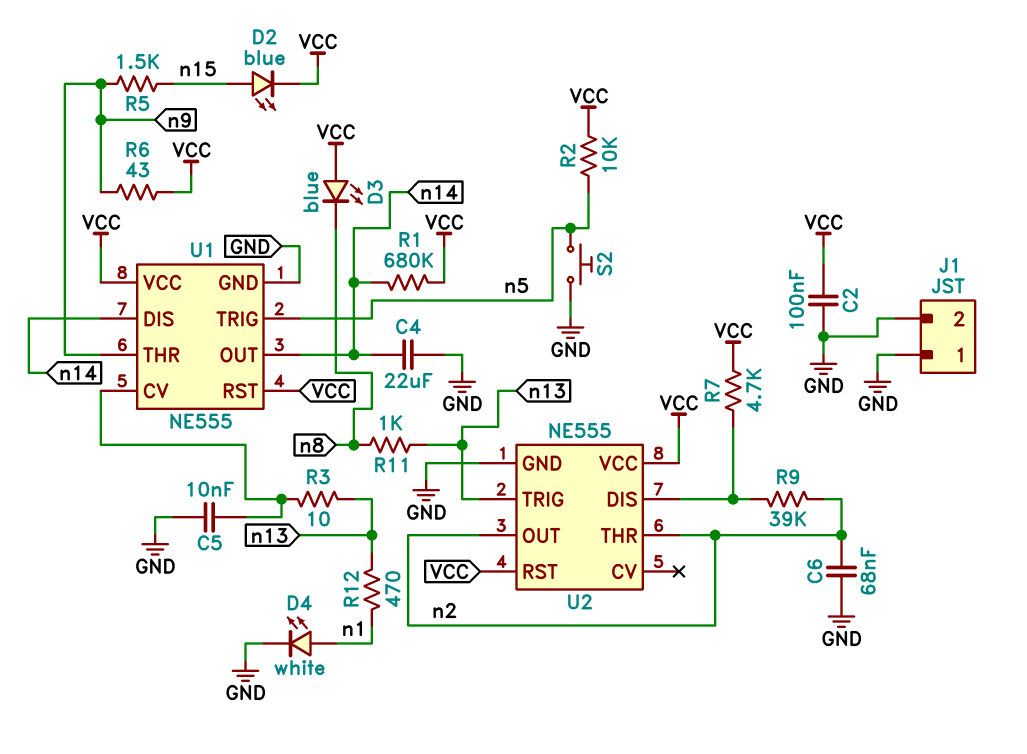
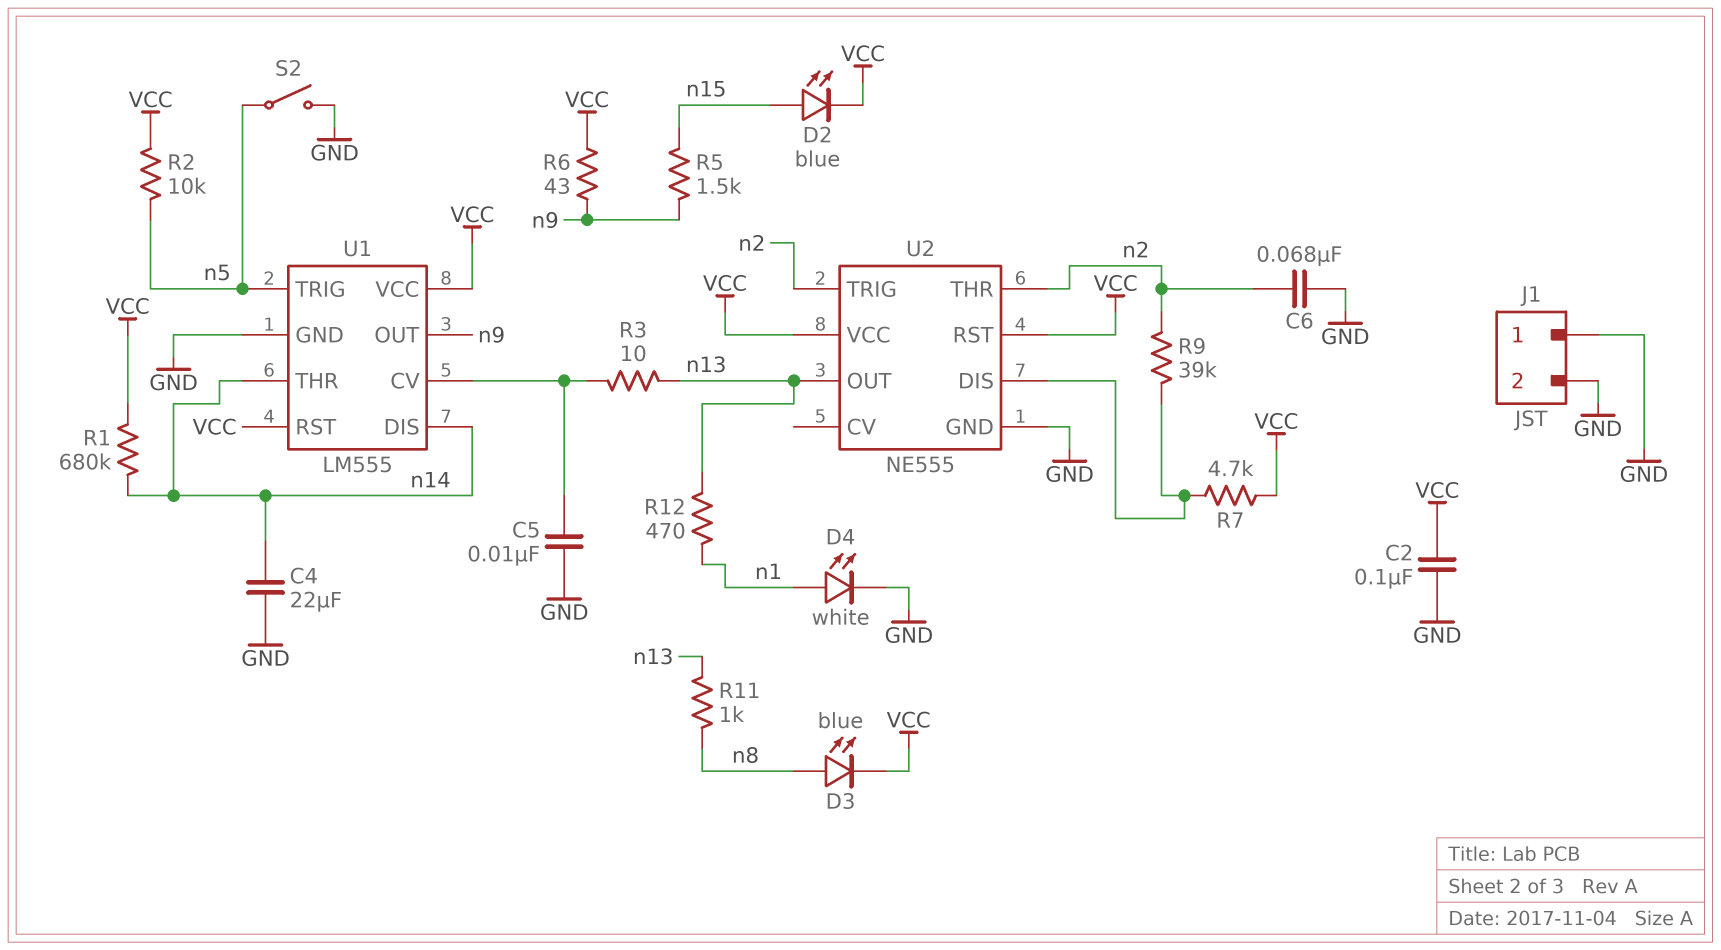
D3: LED blue (A VCC, K n8) -> LED blue (A n8, K VCC)
S2: button (GND, n5) -> switch (GND, n5)
U1: NE555 -> LM555
U1 pin OUT: n14 -> n9
U1 pin THR: n9 -> n14
U2 pin OUT: n2 -> n13
U2 pin TRIG: n13 -> n2

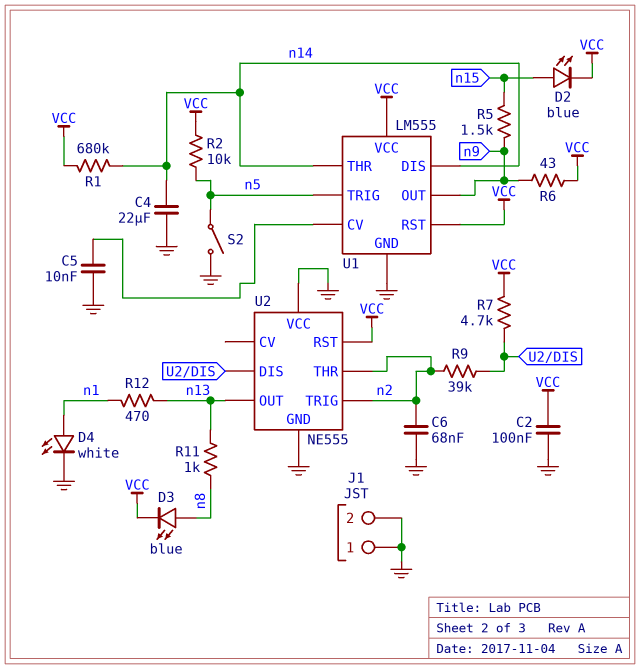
R3: 10 (U1/CV, n13) -> none
U2 pin VCC: VCC -> GND

